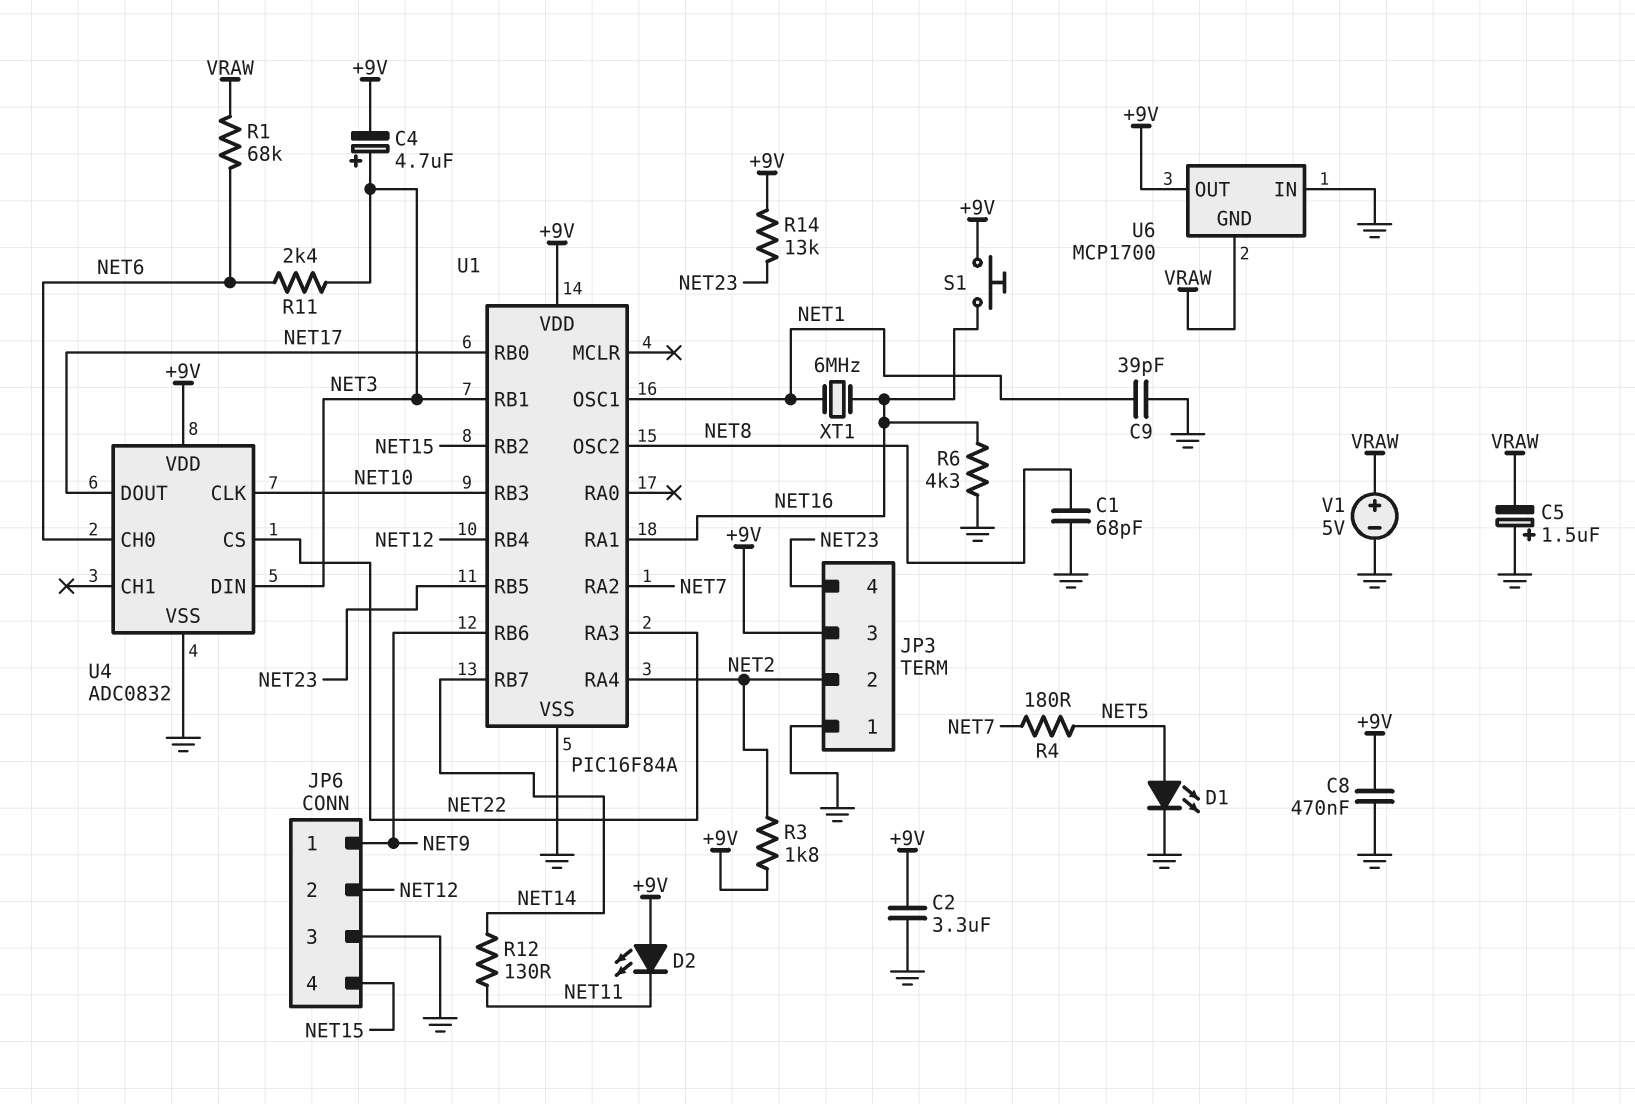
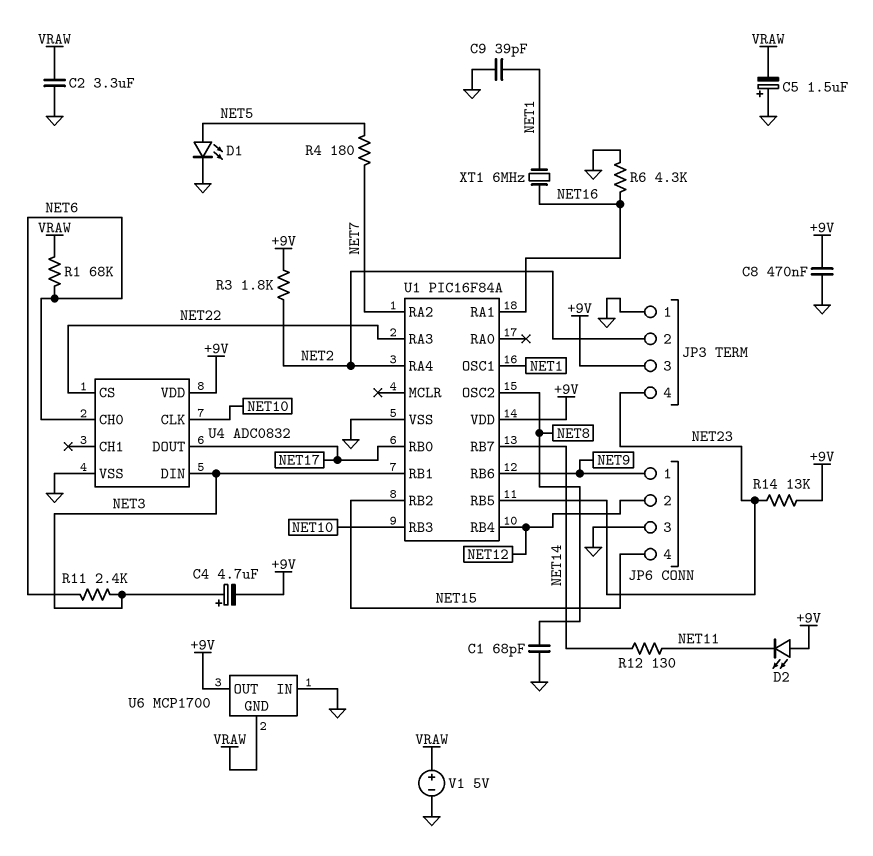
C2: 3.3uF (+9V, GND) -> 3.3uF (GND, VRAW)
S1: button (+9V, NET16) -> none

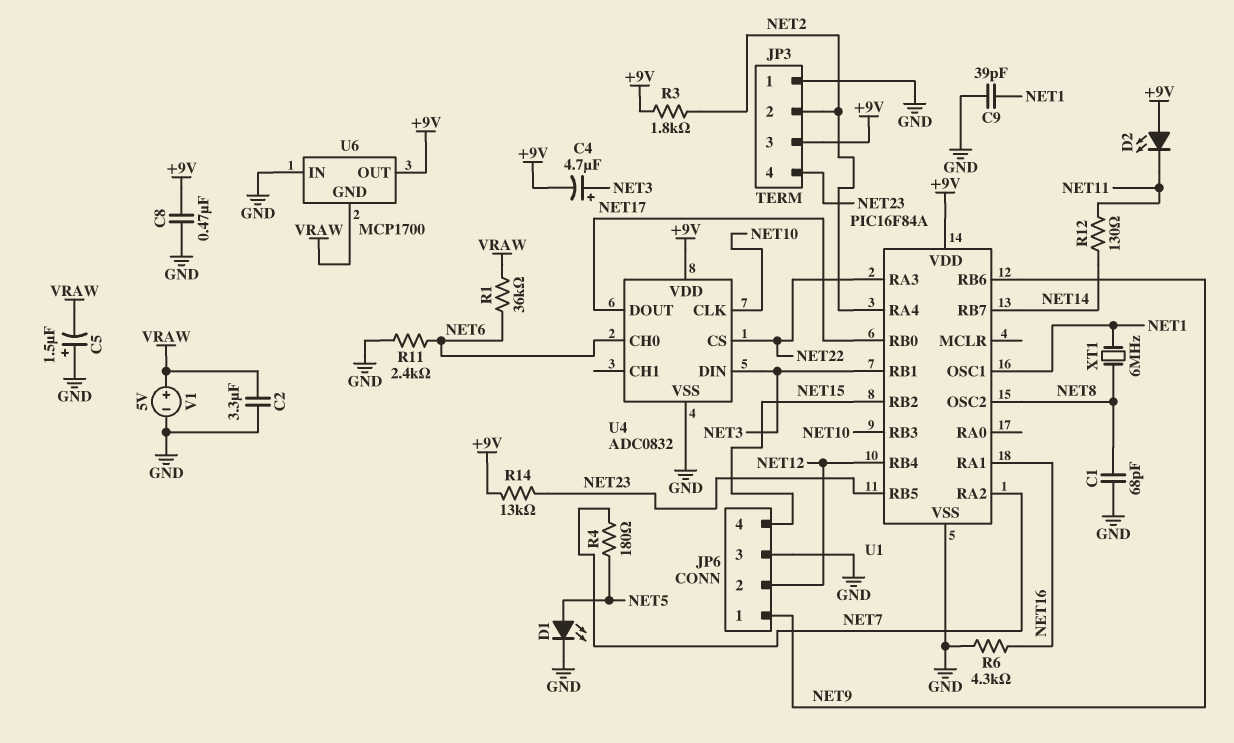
R1: 68k (NET6, VRAW) -> 36k (NET6, VRAW)
R11: 2.4k (NET3, NET6) -> 2.4k (GND, NET6)
XT1: 6MHz (NET1, NET16) -> 6MHz (NET1, NET8)

